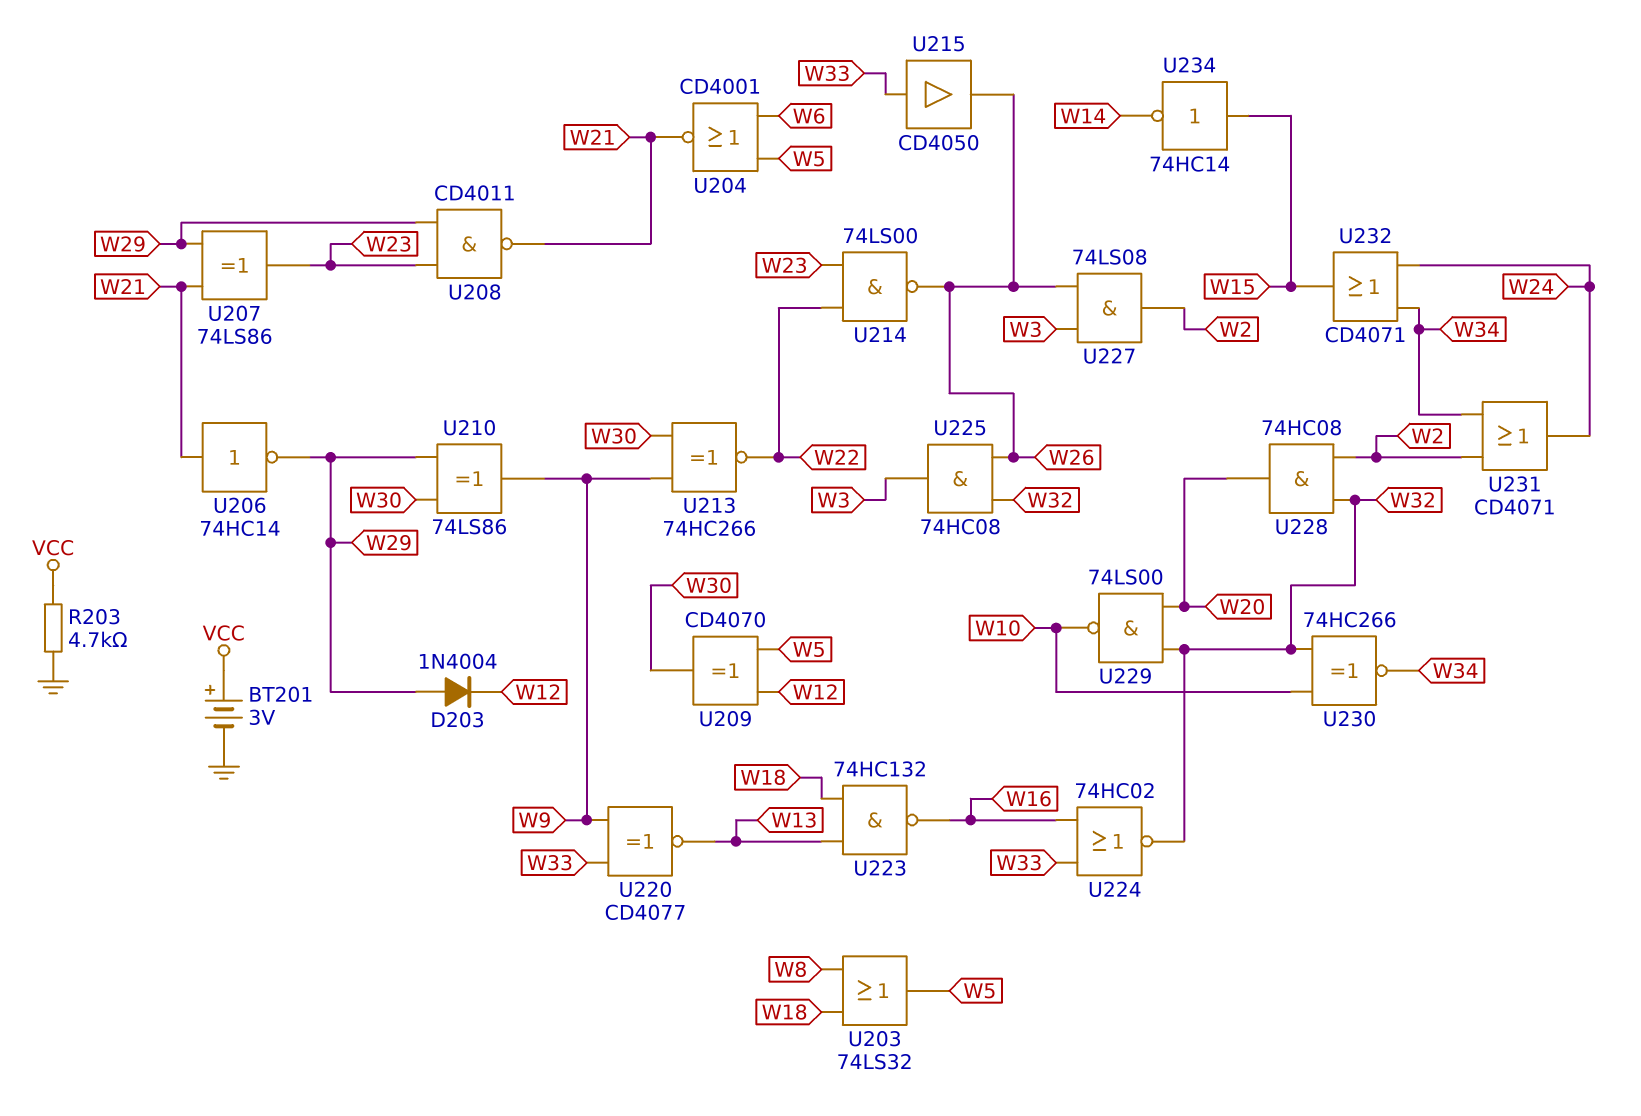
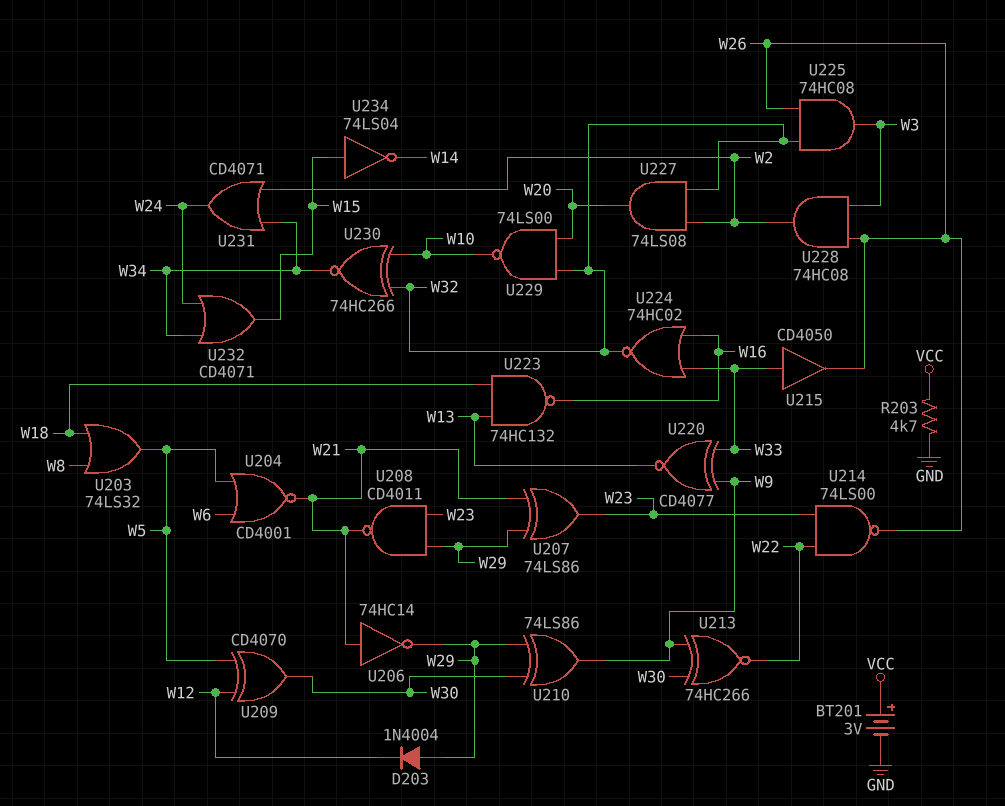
U227: AND 74LS08 (in W3, in W26, out W2) -> AND 74LS08 (in W2, in W32, out W20)
U228: AND 74HC08 (in W2, in W32, out W20) -> AND 74HC08 (in W3, in W26, out W2)
U234: NOT 74HC14 (in W15, out W14) -> NOT 74LS04 (in W15, out W14)

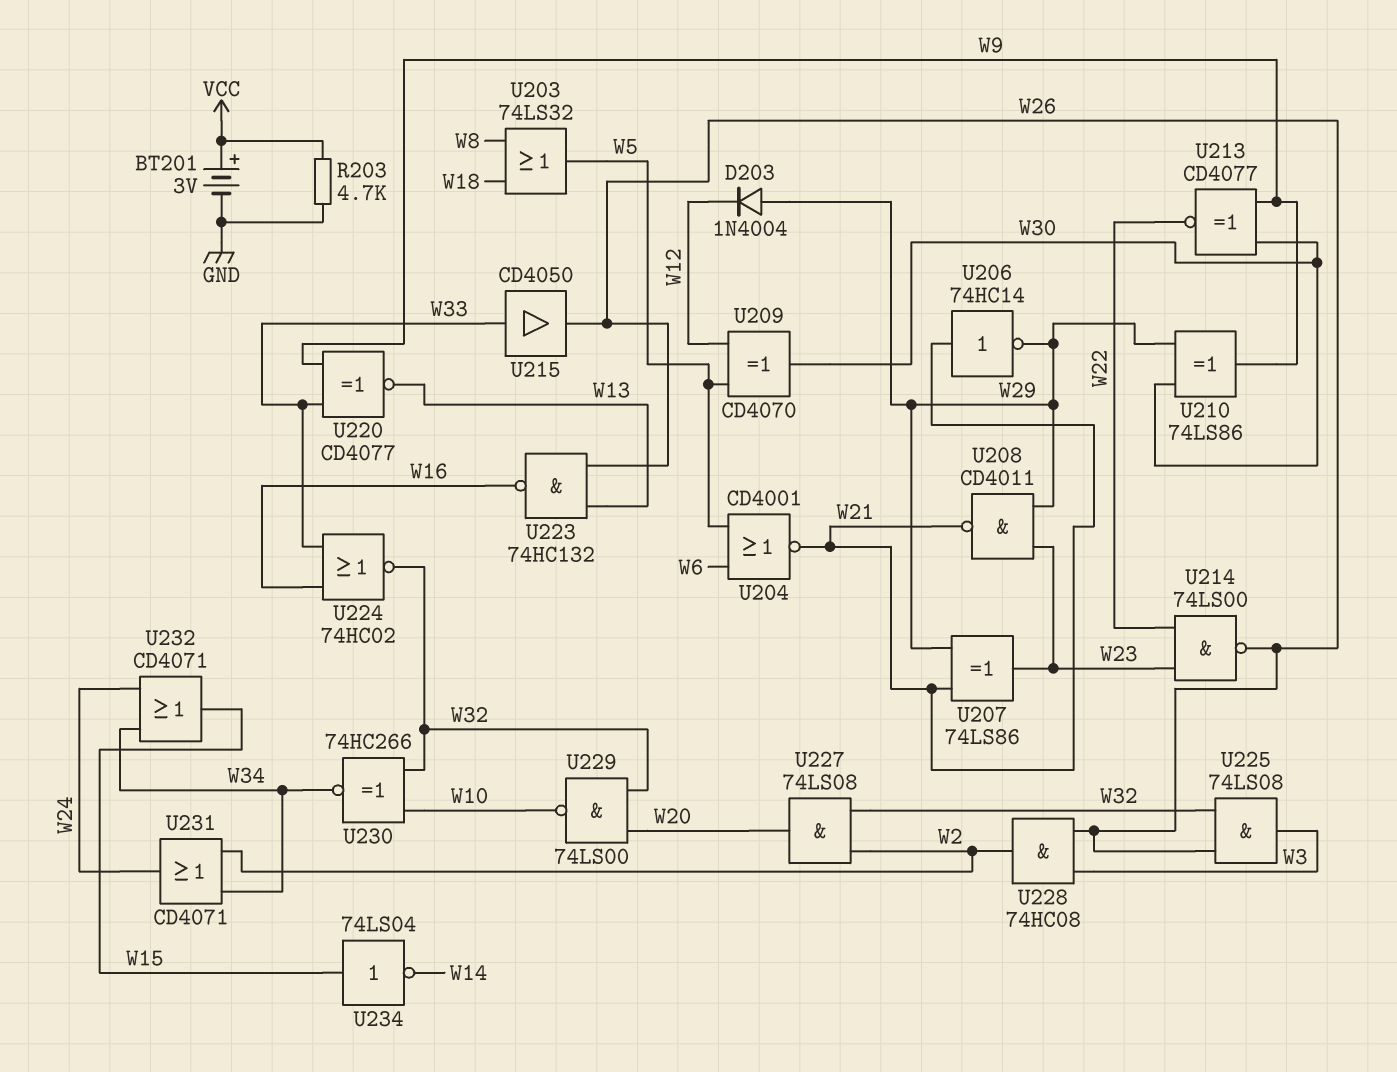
U213: XNOR 74HC266 (in W9, in W30, out W22) -> XNOR CD4077 (in W9, in W30, out W22)
U223: NAND 74HC132 (in W13, in W18, out W16) -> NAND 74HC132 (in W13, in W26, out W16)
U225: AND 74HC08 (in W26, in W32, out W3) -> AND 74LS08 (in W26, in W32, out W3)

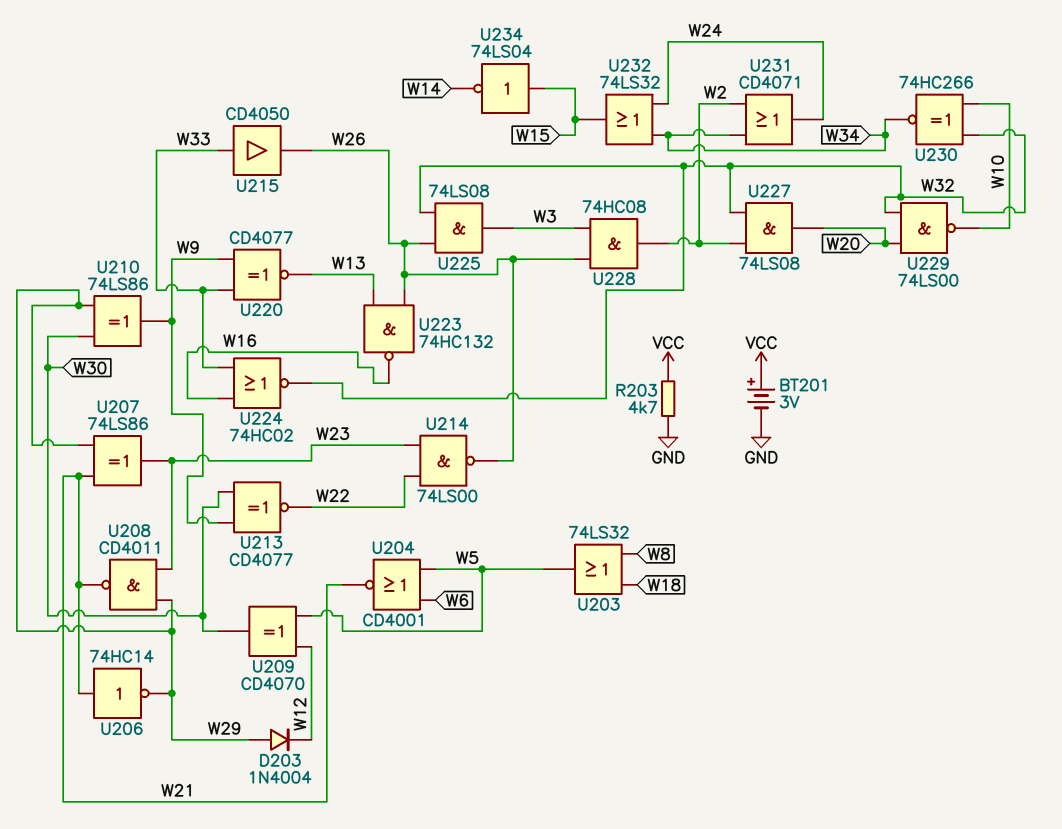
U232: OR CD4071 (in W24, in W34, out W15) -> OR 74LS32 (in W24, in W34, out W15)

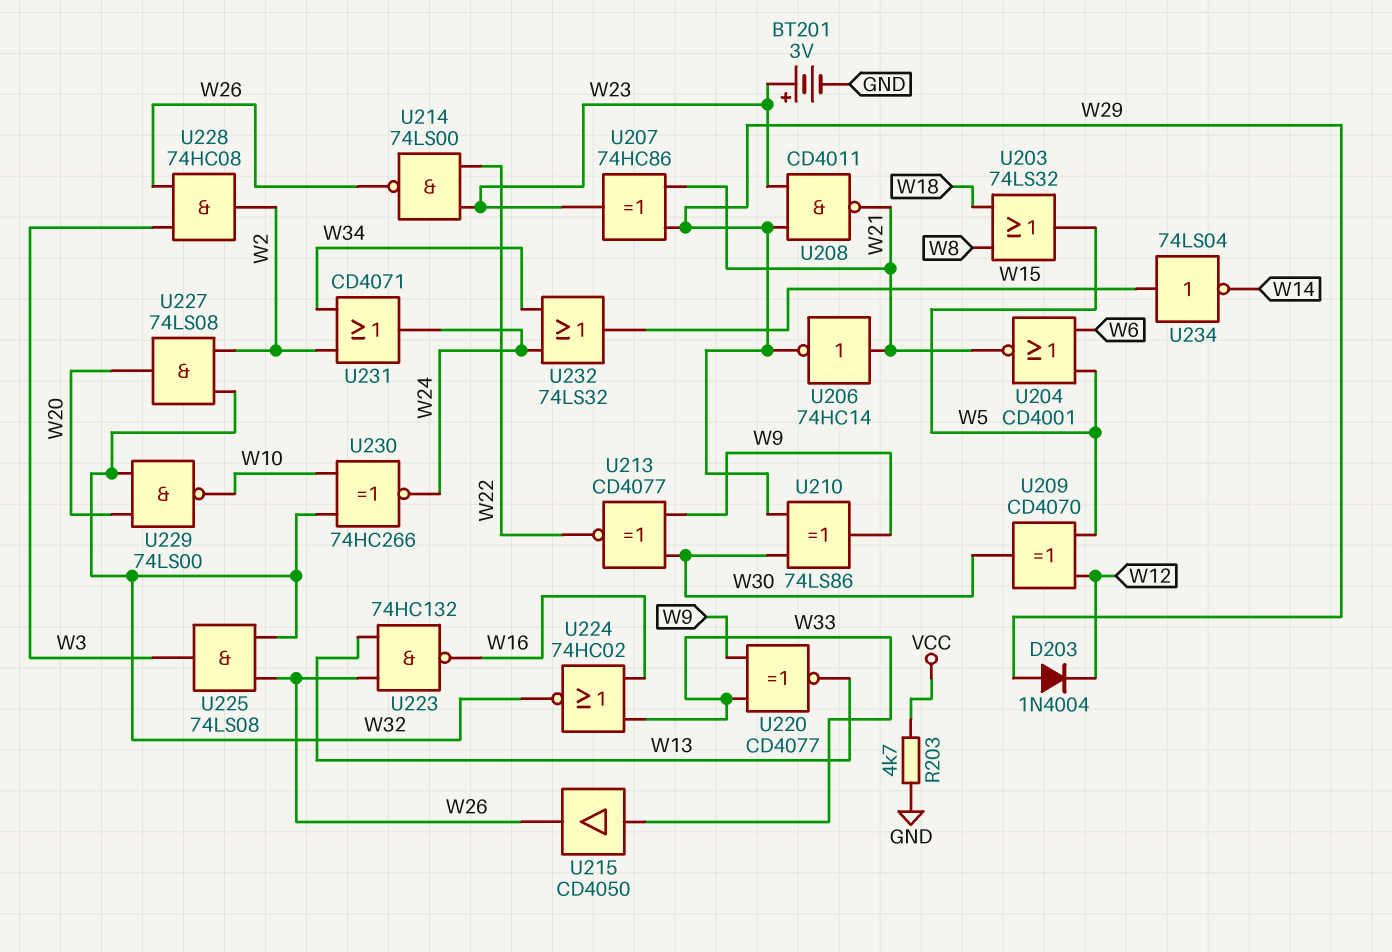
BT201: 3V (plus VCC, minus GND) -> 3V (plus W23, minus GND)
U207: XOR 74LS86 (in W21, in W29, out W23) -> XOR 74HC86 (in W21, in W29, out W23)
U230: XNOR 74HC266 (in W10, in W32, out W34) -> XNOR 74HC266 (in W10, in W32, out W24)

